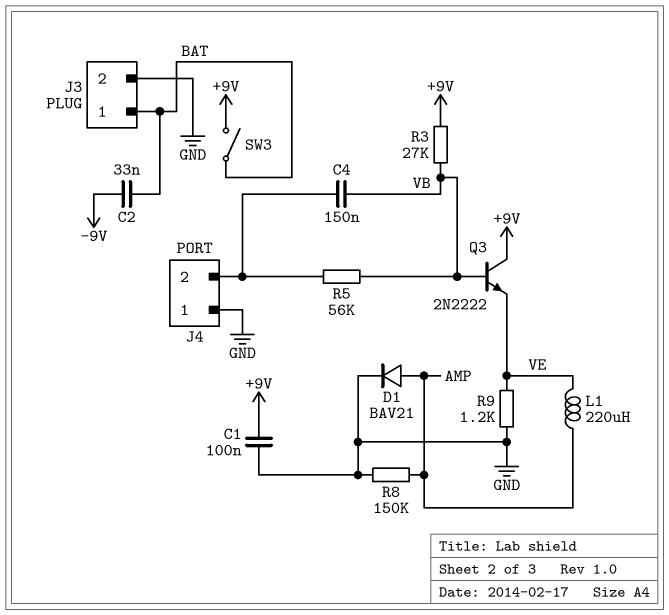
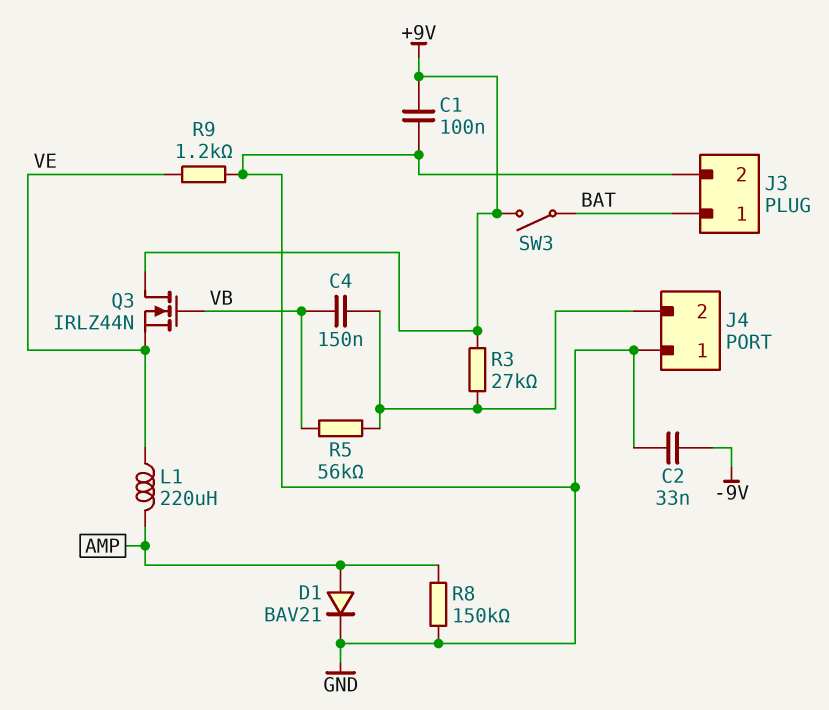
C2: 33nF (-9V, BAT) -> 33nF (-9V, GND)
Q3: NPN 2N2222 (B VB, C +9V, E VE) -> NMOS IRLZ44N (G VB, D +9V, S VE)
R3: 27k (+9V, VB) -> 27k (+9V, J4/2)

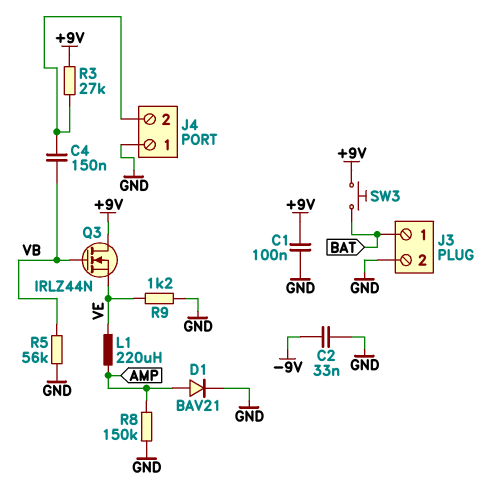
R5: 56k (J4/2, VB) -> 56k (GND, VB)
SW3: switch (+9V, BAT) -> button (+9V, BAT)

